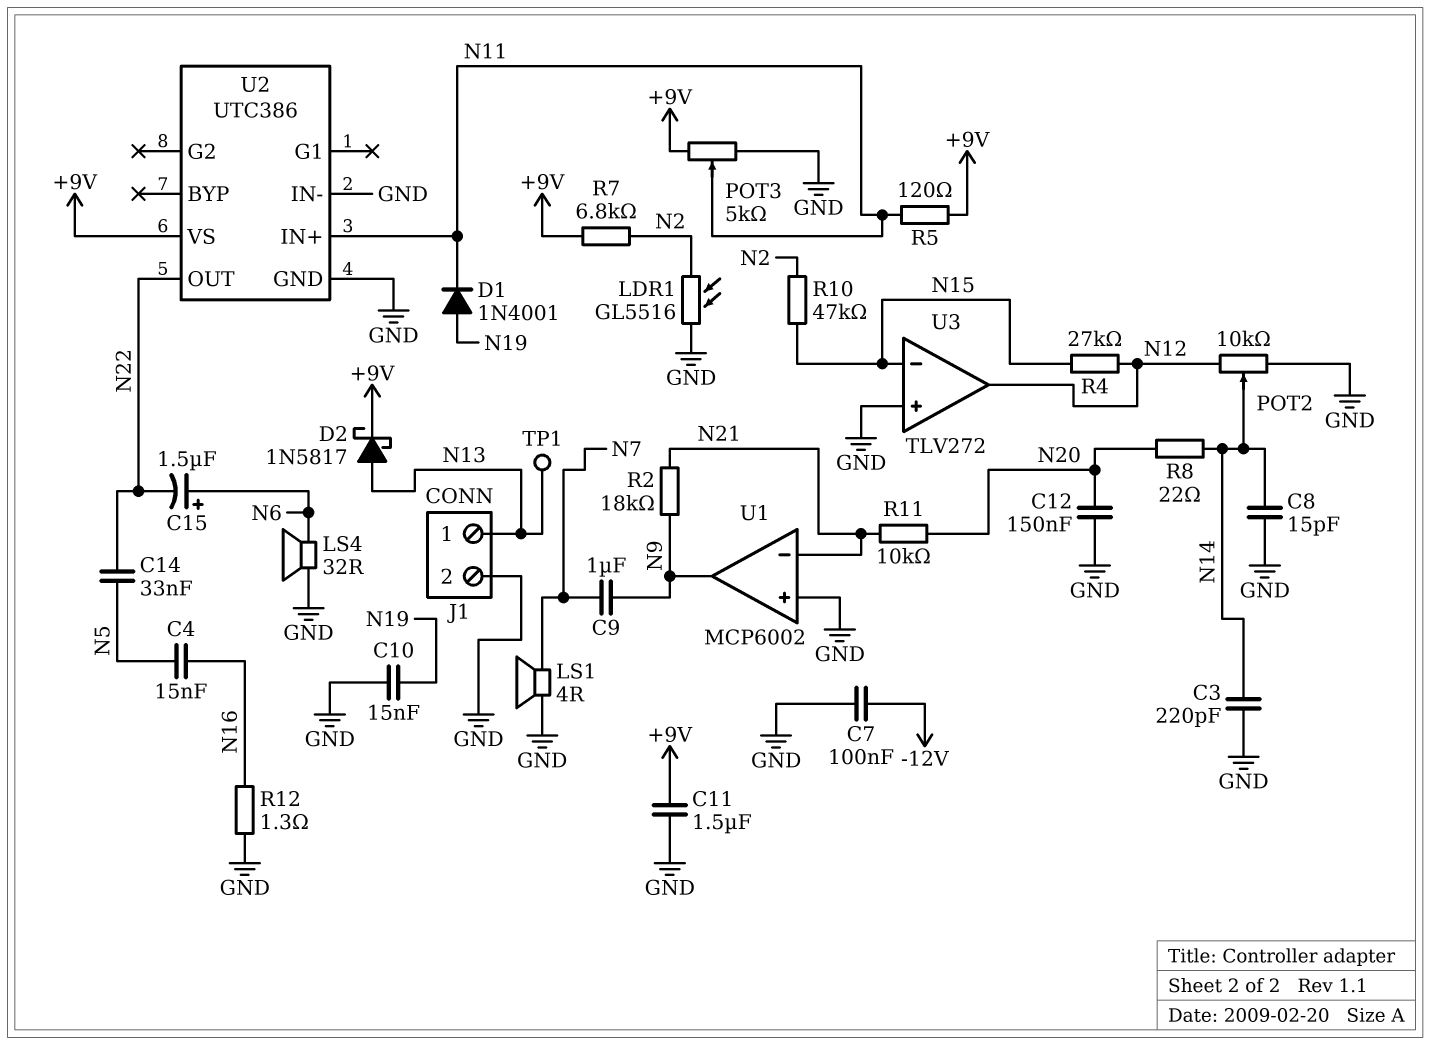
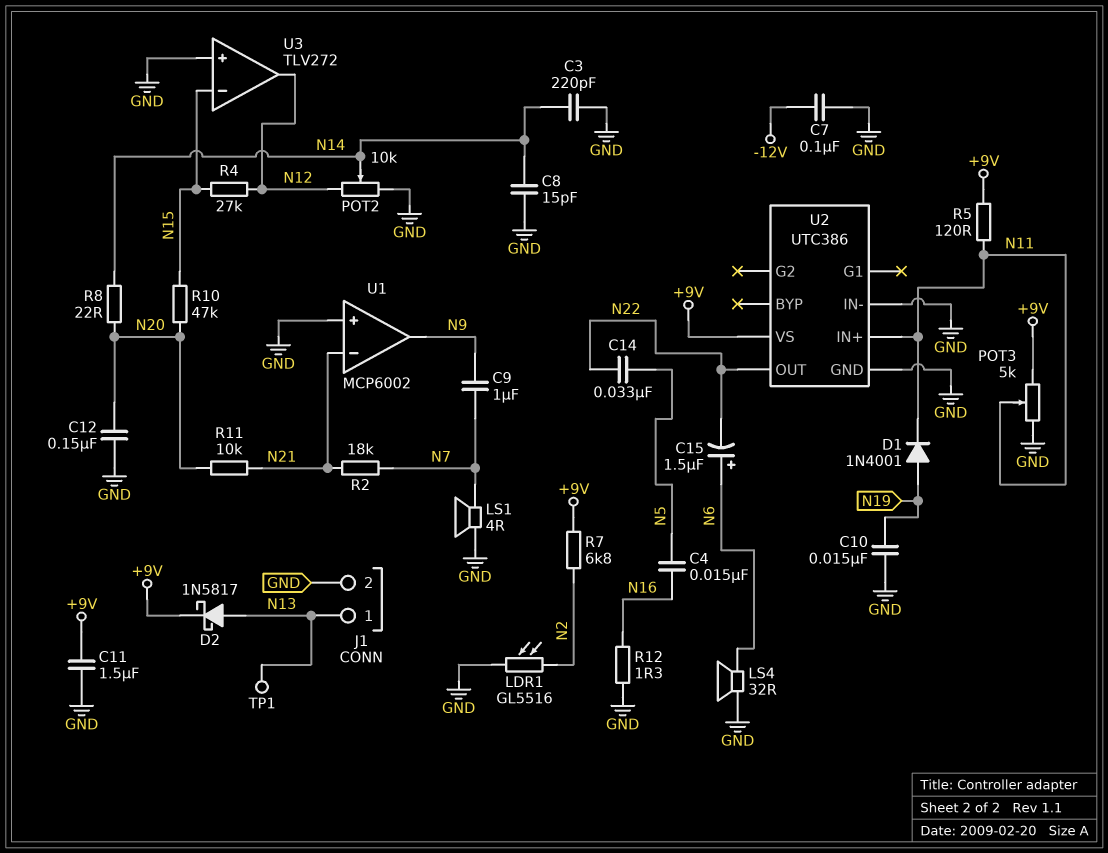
R2: 18k (N9, N21) -> 18k (N7, N21)
R10: 47k (N2, N15) -> 47k (N15, N20)

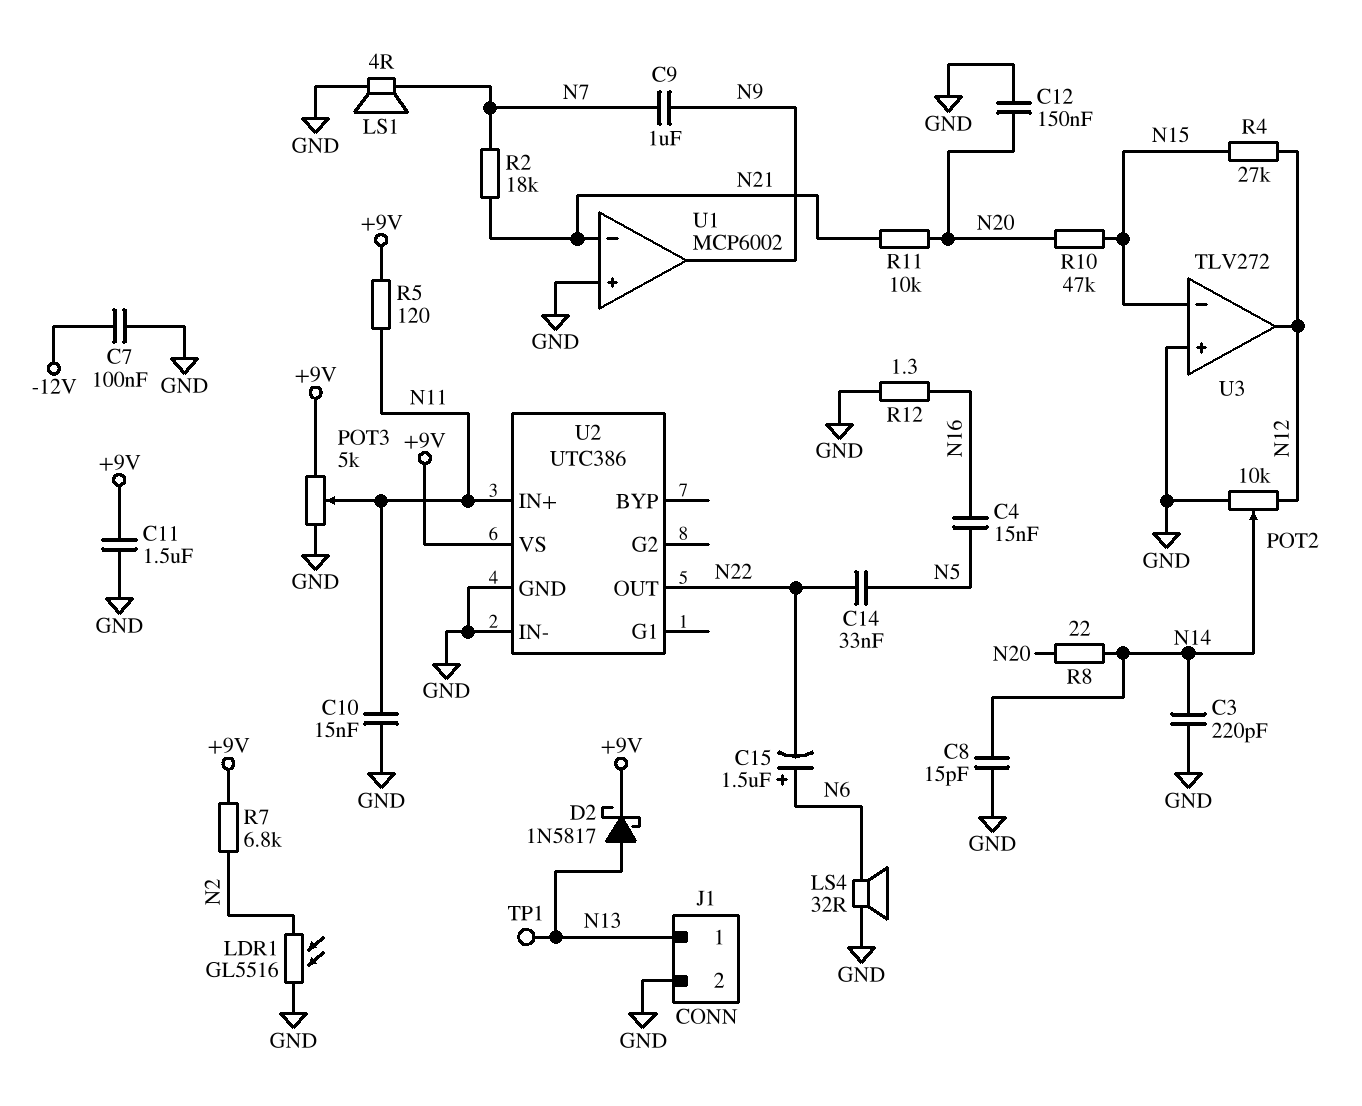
C10: 15nF (GND, N19) -> 15nF (GND, N11)
D1: diode 1N4001 (A N19, K N11) -> none

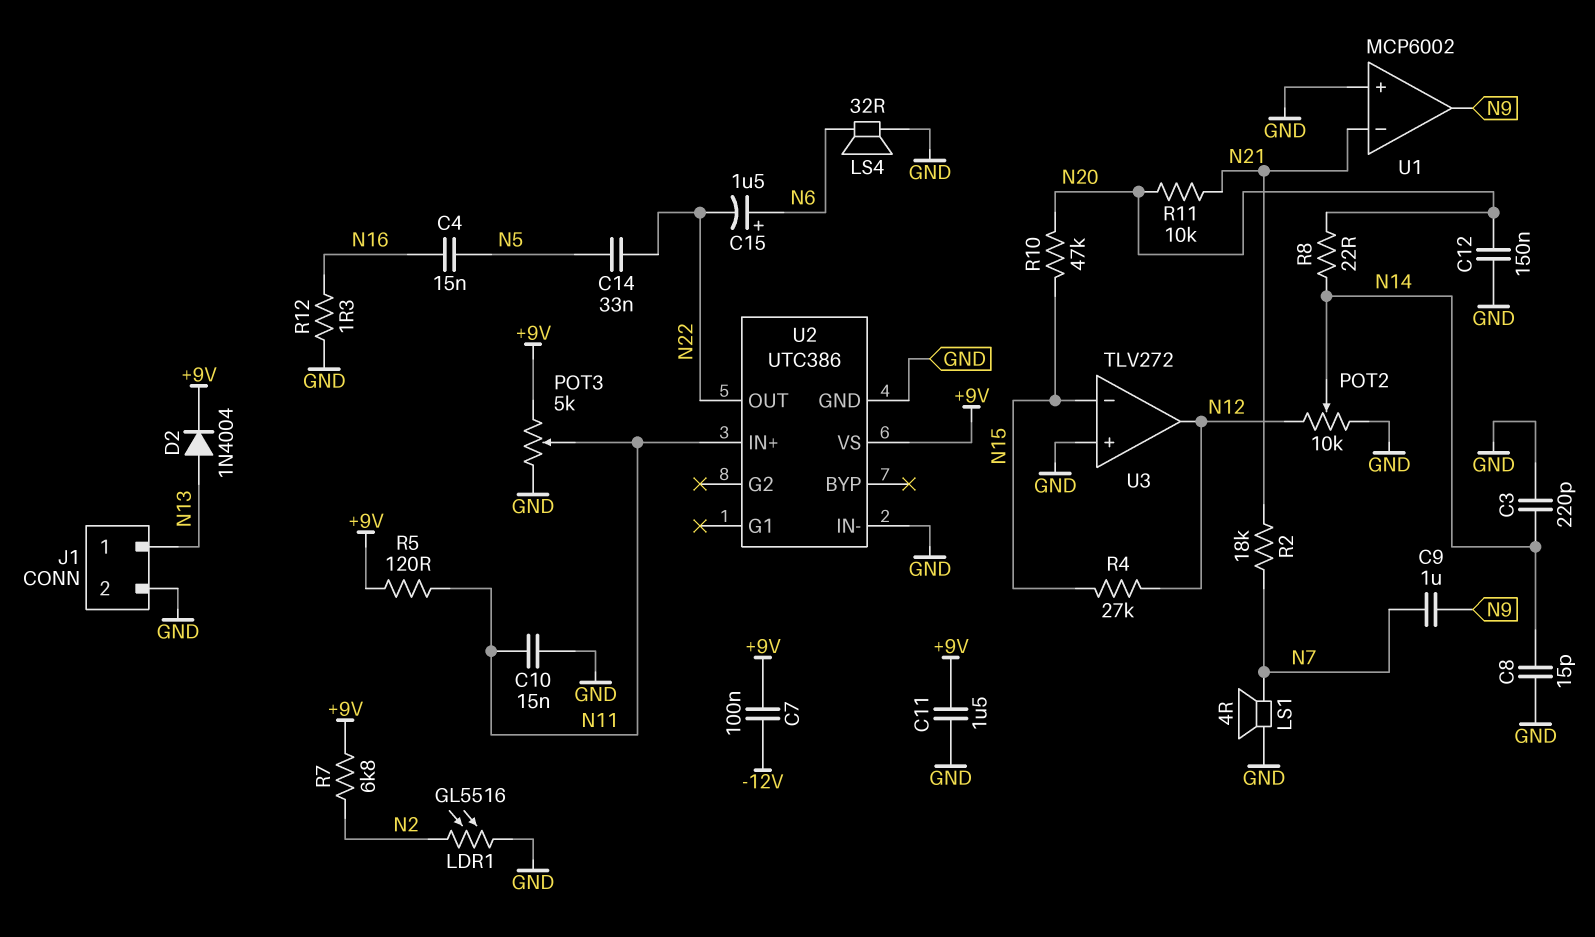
C7: 100nF (-12V, GND) -> 100nF (+9V, -12V)
D2: schottky 1N5817 (A N13, K +9V) -> diode 1N4004 (A N13, K +9V)
TP1: test point (N13) -> none

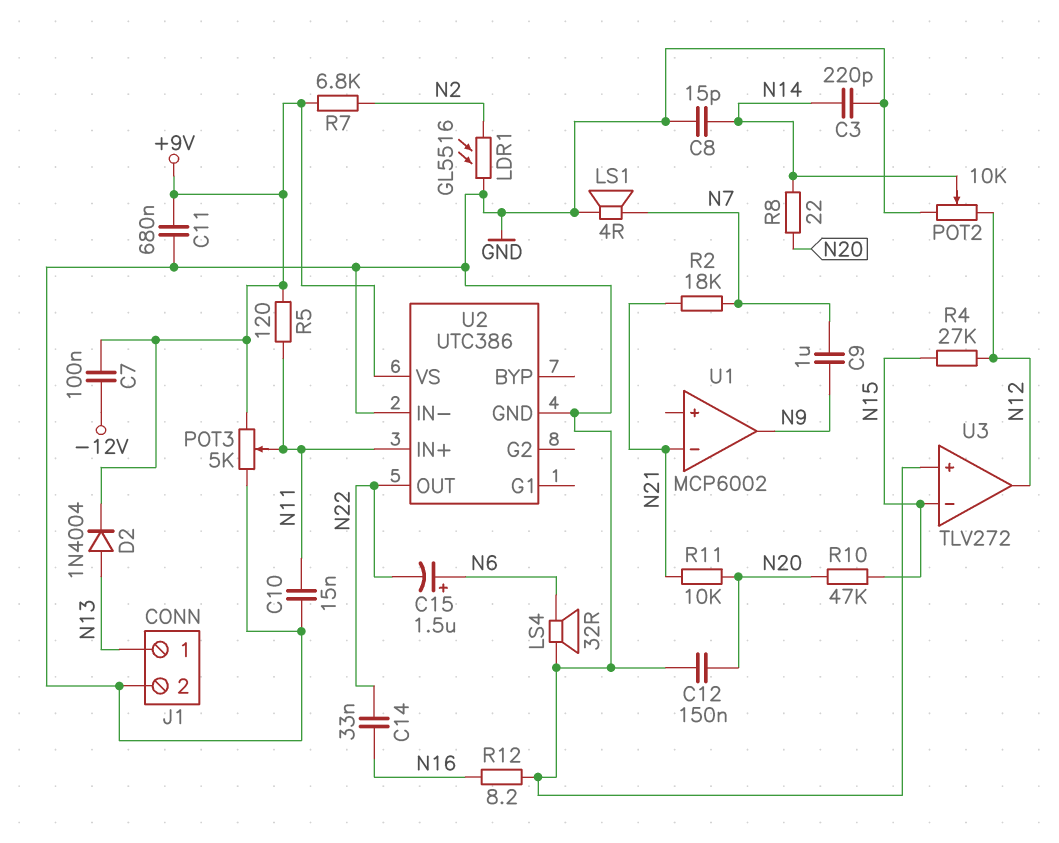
C4: 15nF (N5, N16) -> none
C11: 1.5uF (+9V, GND) -> 680nF (+9V, GND)
C14: 33nF (N5, N22) -> 33nF (N16, N22)
R12: 1.3 (GND, N16) -> 8.2 (GND, N16)
U1 pin in+: GND -> none

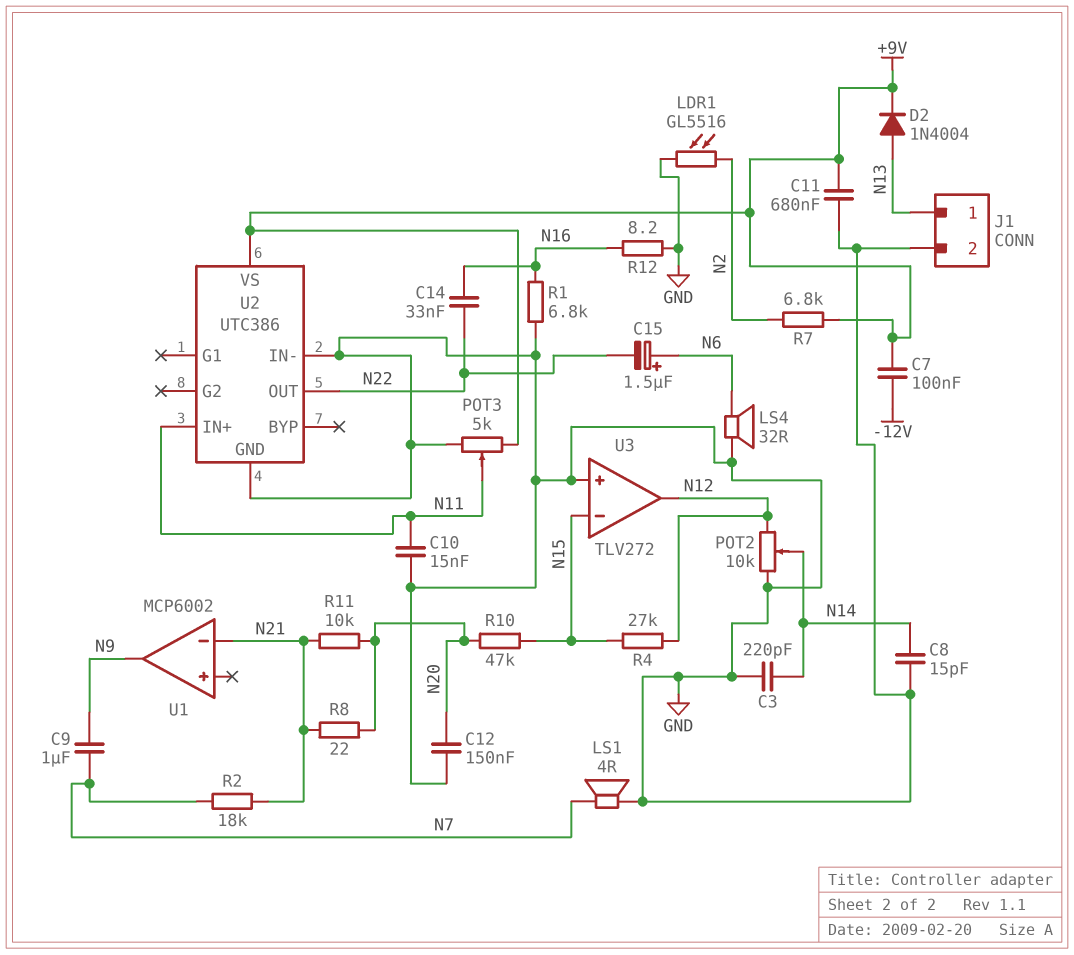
R1: none -> 6.8k (GND, N16)
R5: 120 (+9V, N11) -> none
R8: 22 (N14, N20) -> 22 (N20, N21)

